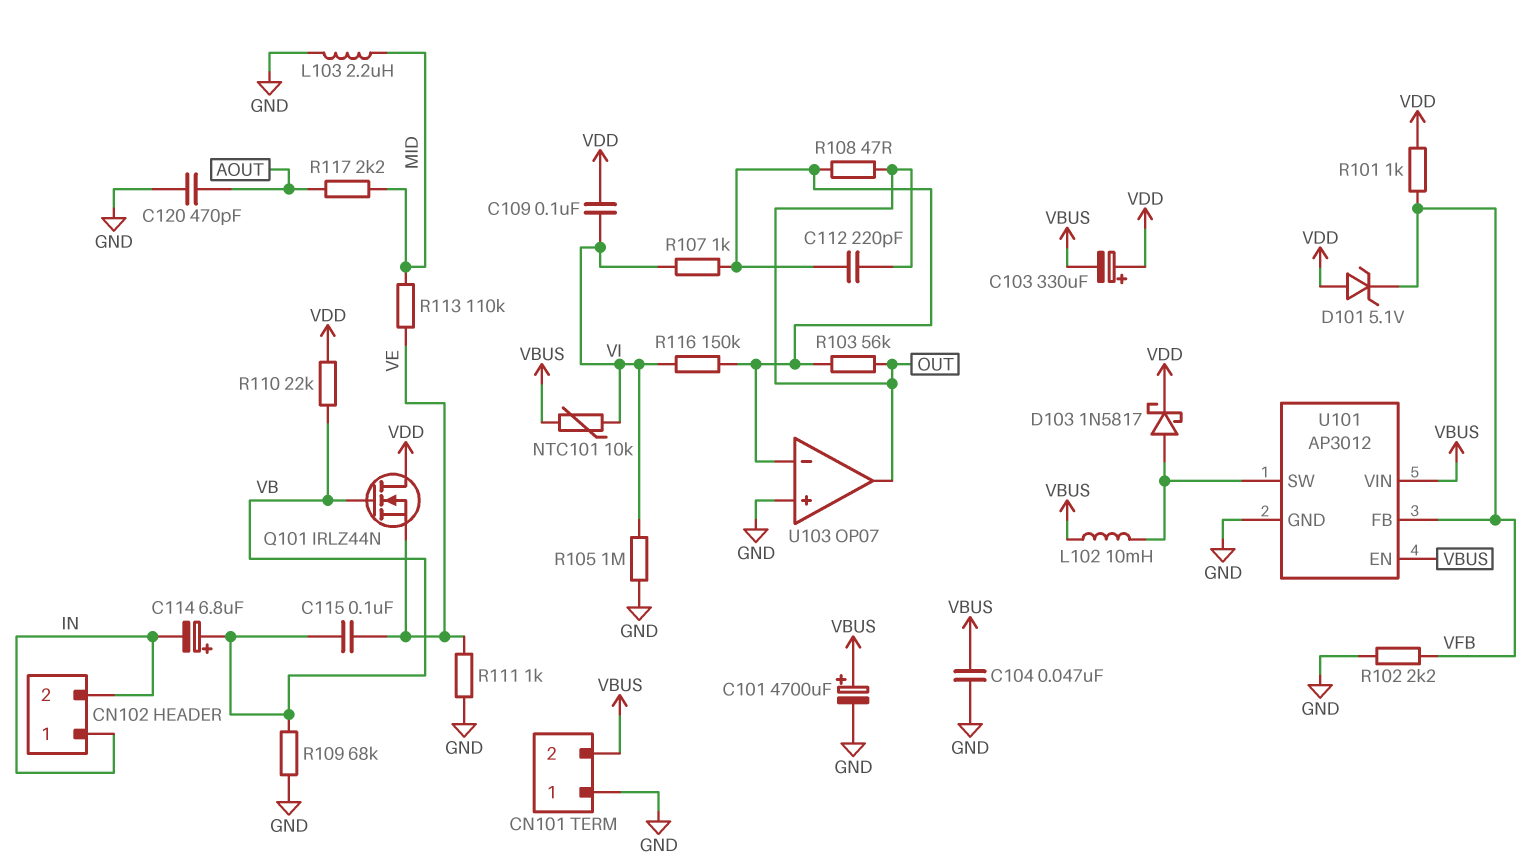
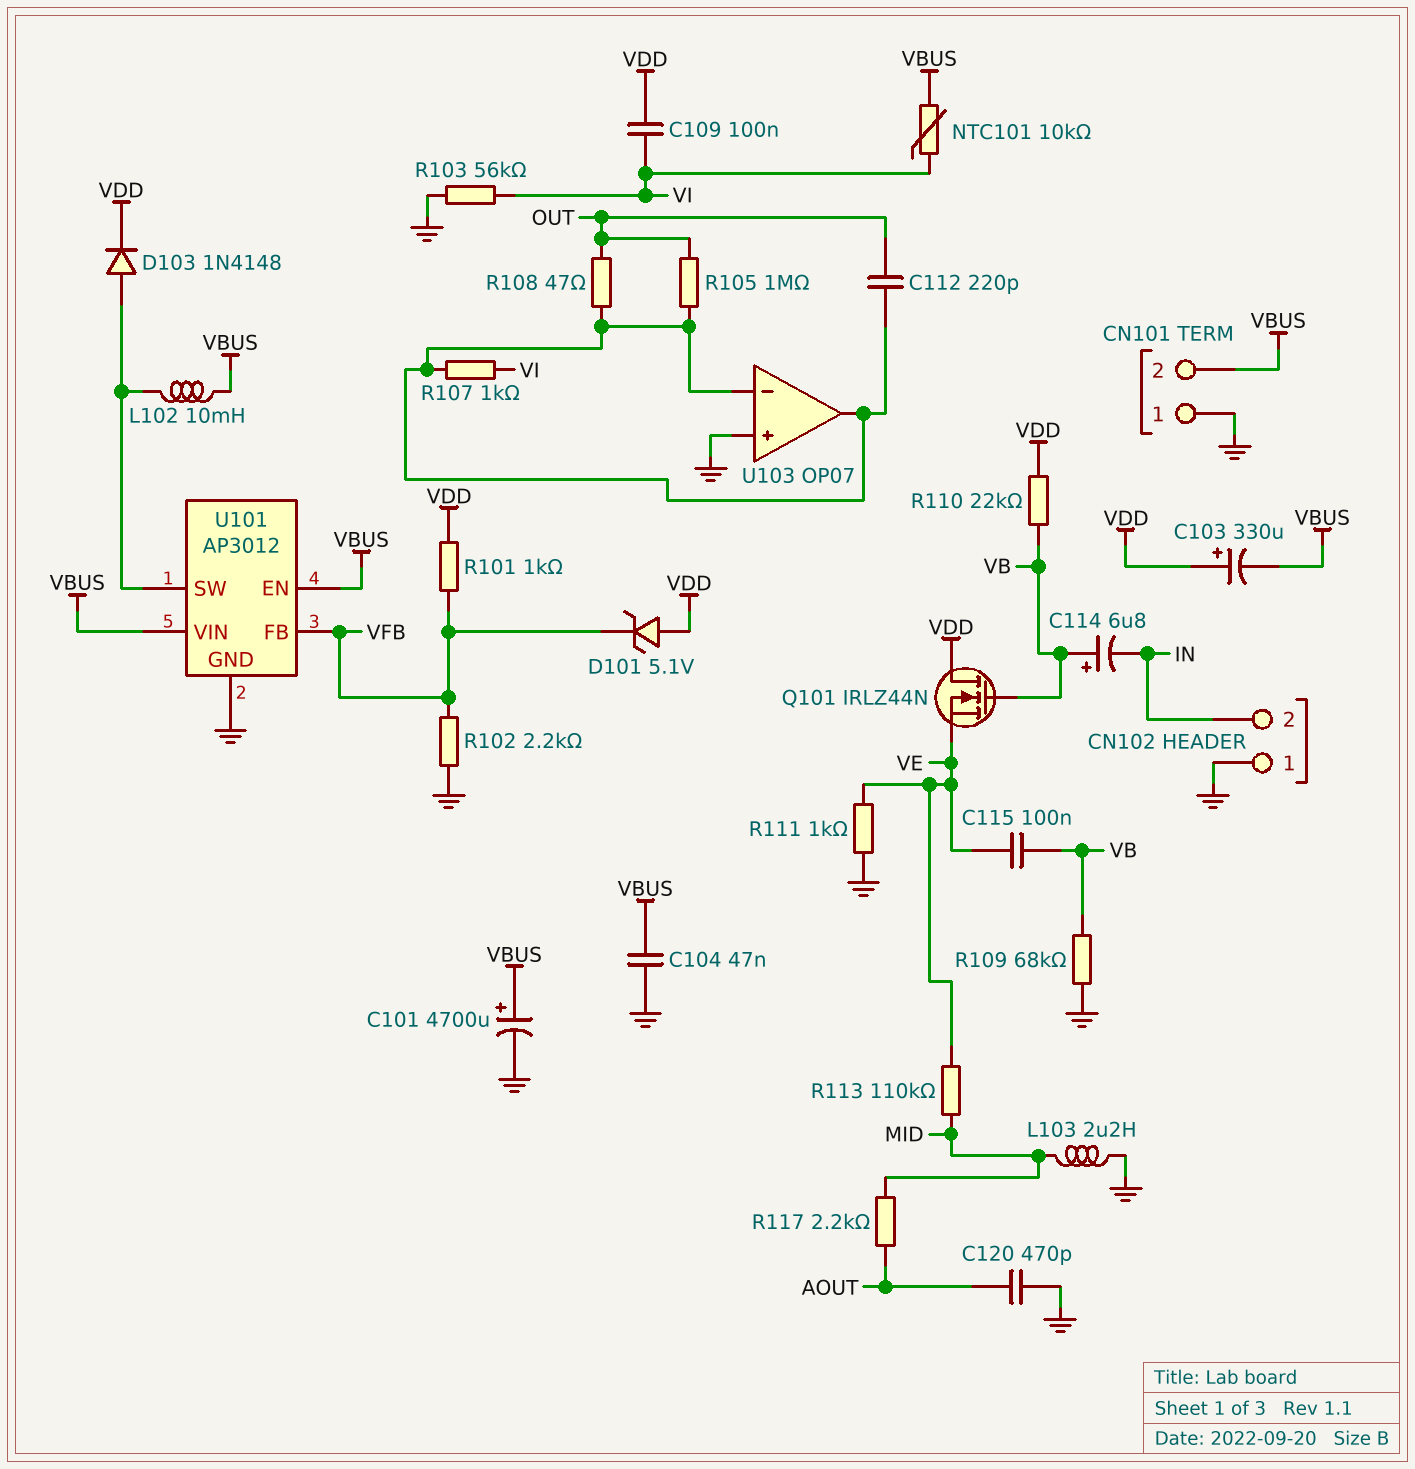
CN102 pin 1: IN -> GND
D103: schottky 1N5817 (A U101/SW, K VDD) -> diode 1N4148 (A U101/SW, K VDD)
R103: 56k (OUT, U103/in-) -> 56k (GND, VI)
R105: 1M (GND, VI) -> 1M (OUT, U103/in-)
R116: 150k (U103/in-, VI) -> none
U103 pin out: OUT -> U103/in-

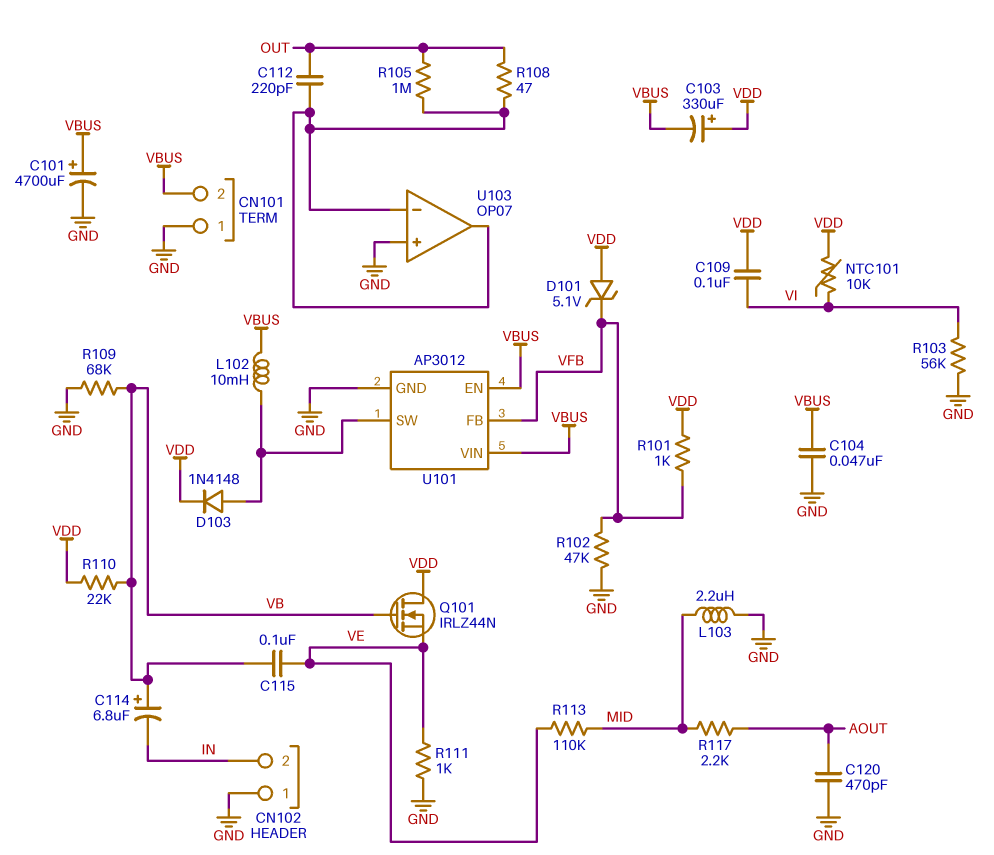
NTC101: 10k (VBUS, VI) -> 10k (VDD, VI)
R102: 2.2k (GND, VFB) -> 47k (GND, VFB)
R107: 1k (U103/in-, VI) -> none

